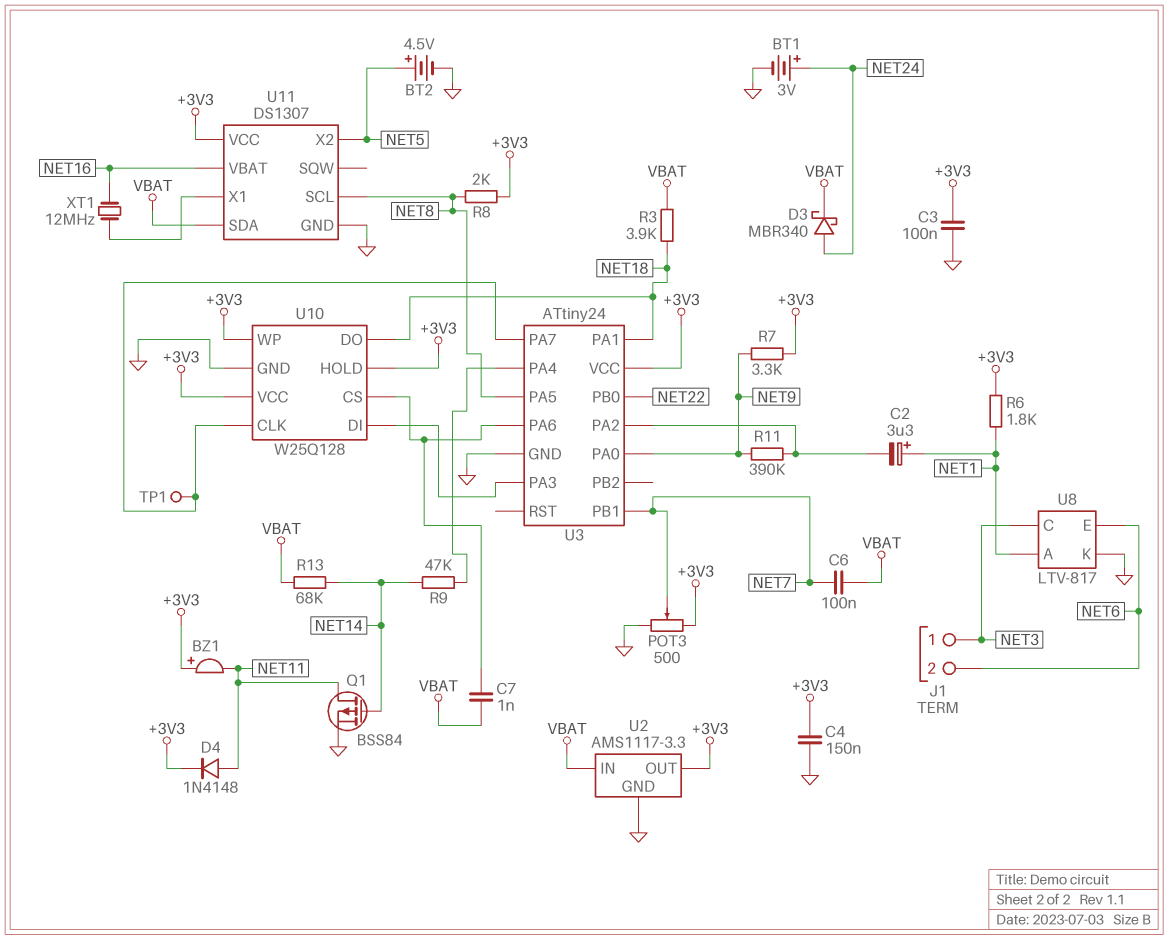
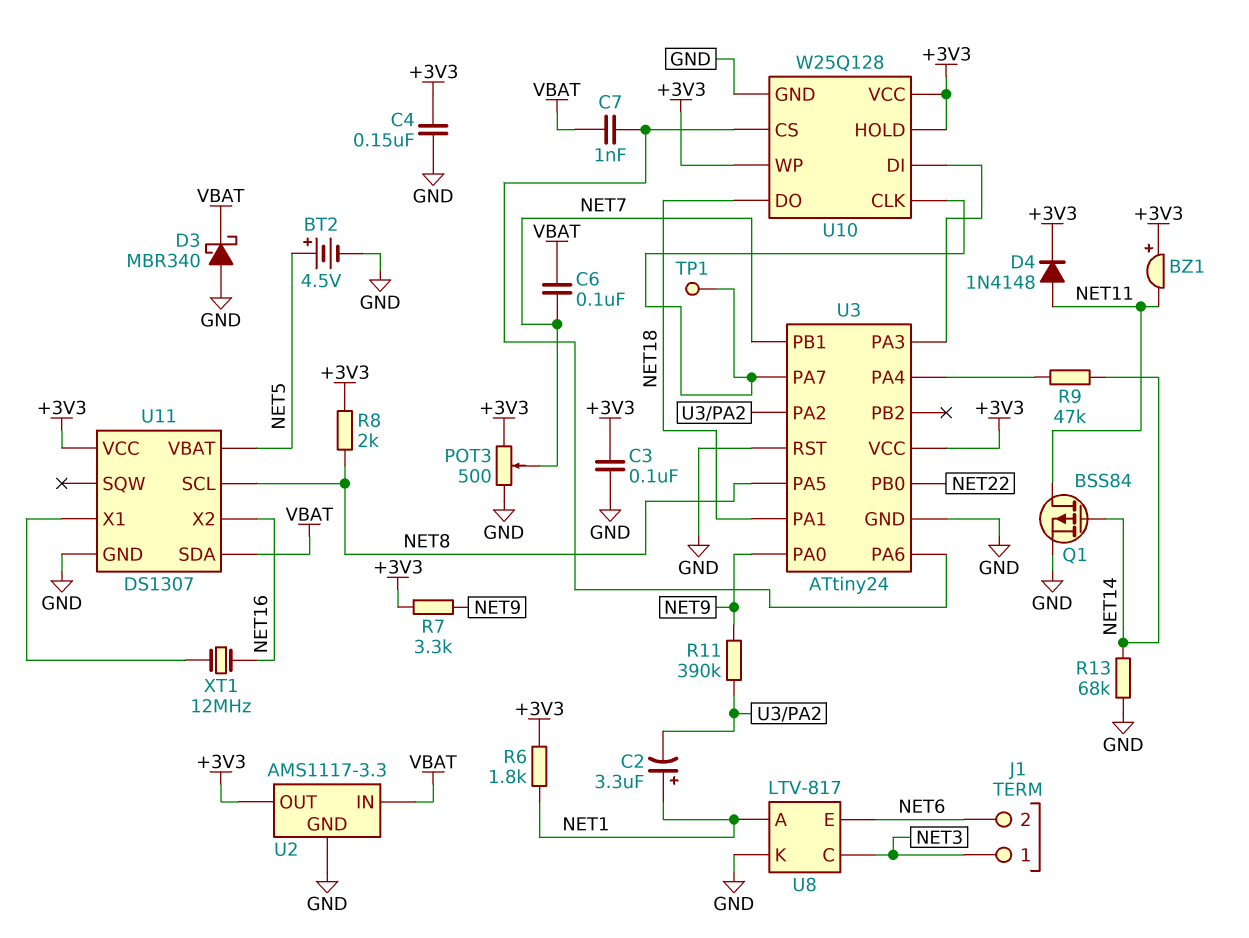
BT1: 3V (plus NET24, minus GND) -> none
D3: schottky MBR340 (A NET24, K VBAT) -> schottky MBR340 (A GND, K VBAT)
R3: 3.9k (NET18, VBAT) -> none
R13: 68k (NET14, VBAT) -> 68k (GND, NET14)
U3 pin RST: none -> GND
U11 pin VBAT: NET16 -> NET5
U11 pin X2: NET5 -> NET16

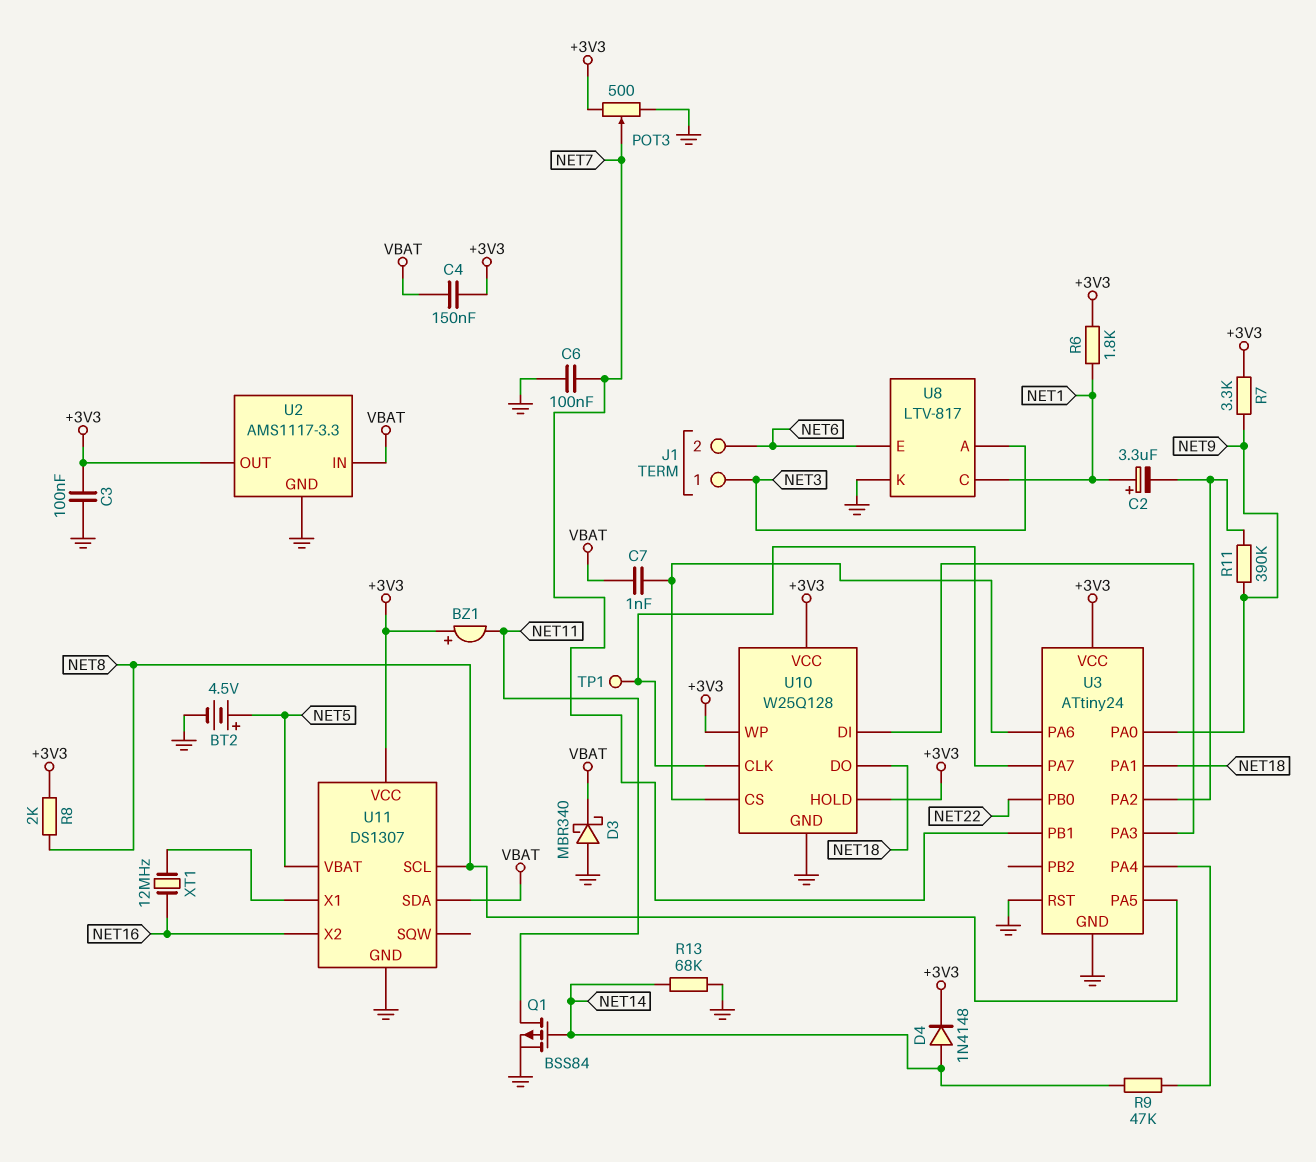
C4: 150nF (+3V3, GND) -> 150nF (+3V3, VBAT)
C6: 100nF (NET7, VBAT) -> 100nF (GND, NET7)
D4: diode 1N4148 (A NET11, K +3V3) -> diode 1N4148 (A NET14, K +3V3)
U8 pin A: NET1 -> NET3
U8 pin C: NET3 -> NET1

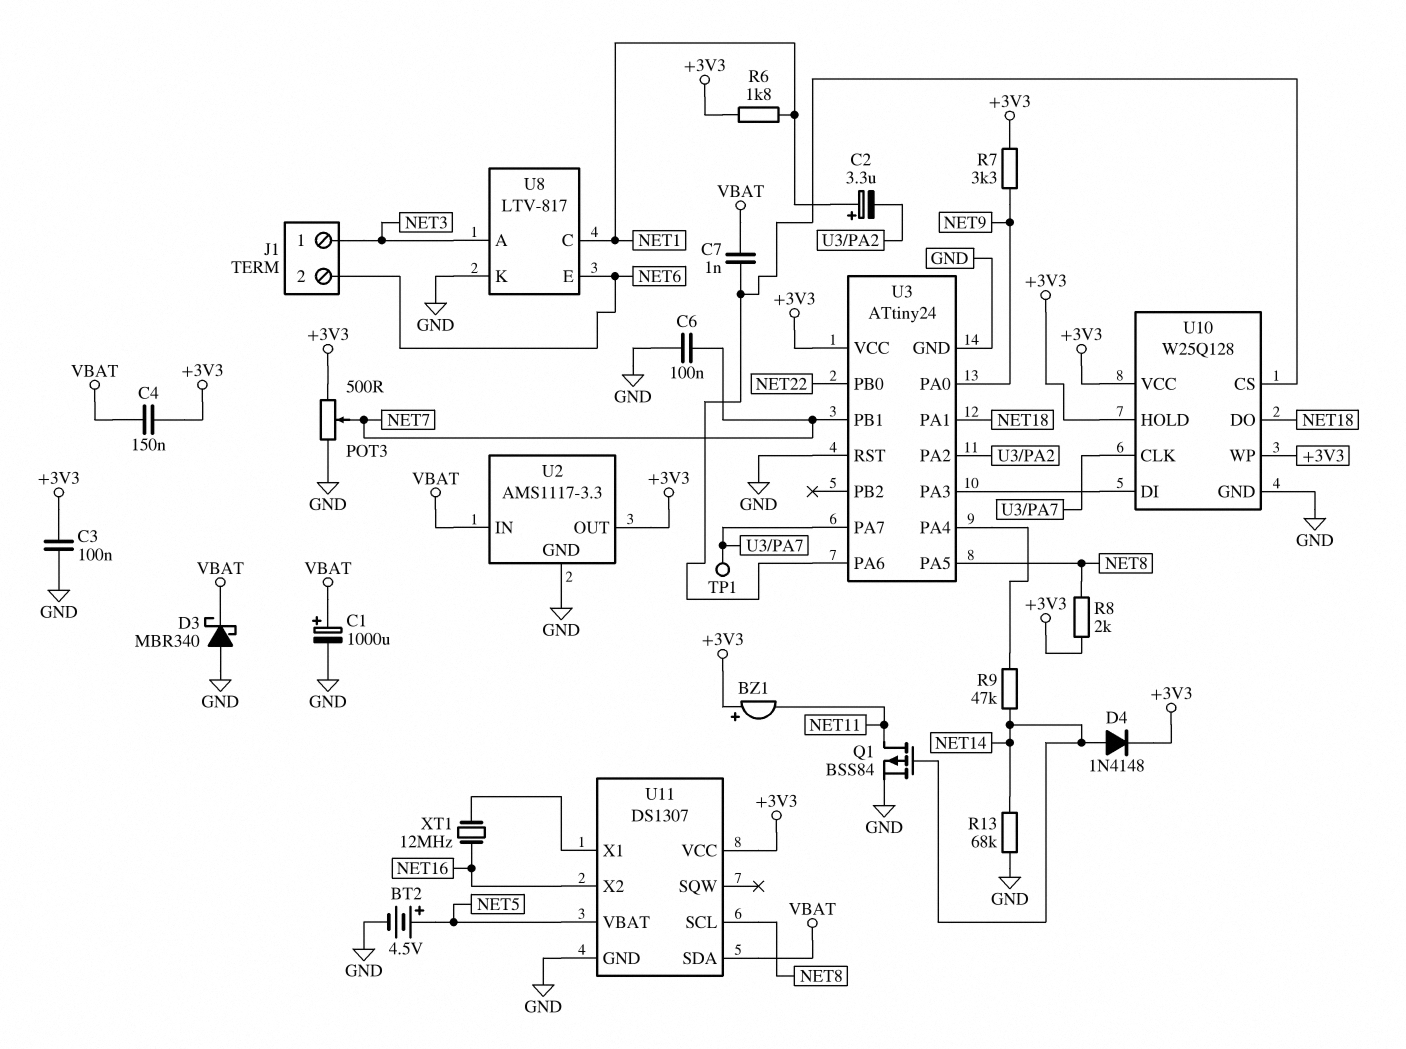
C1: none -> 1000uF (plus VBAT, minus GND)
R11: 390k (NET9, U3/PA2) -> none

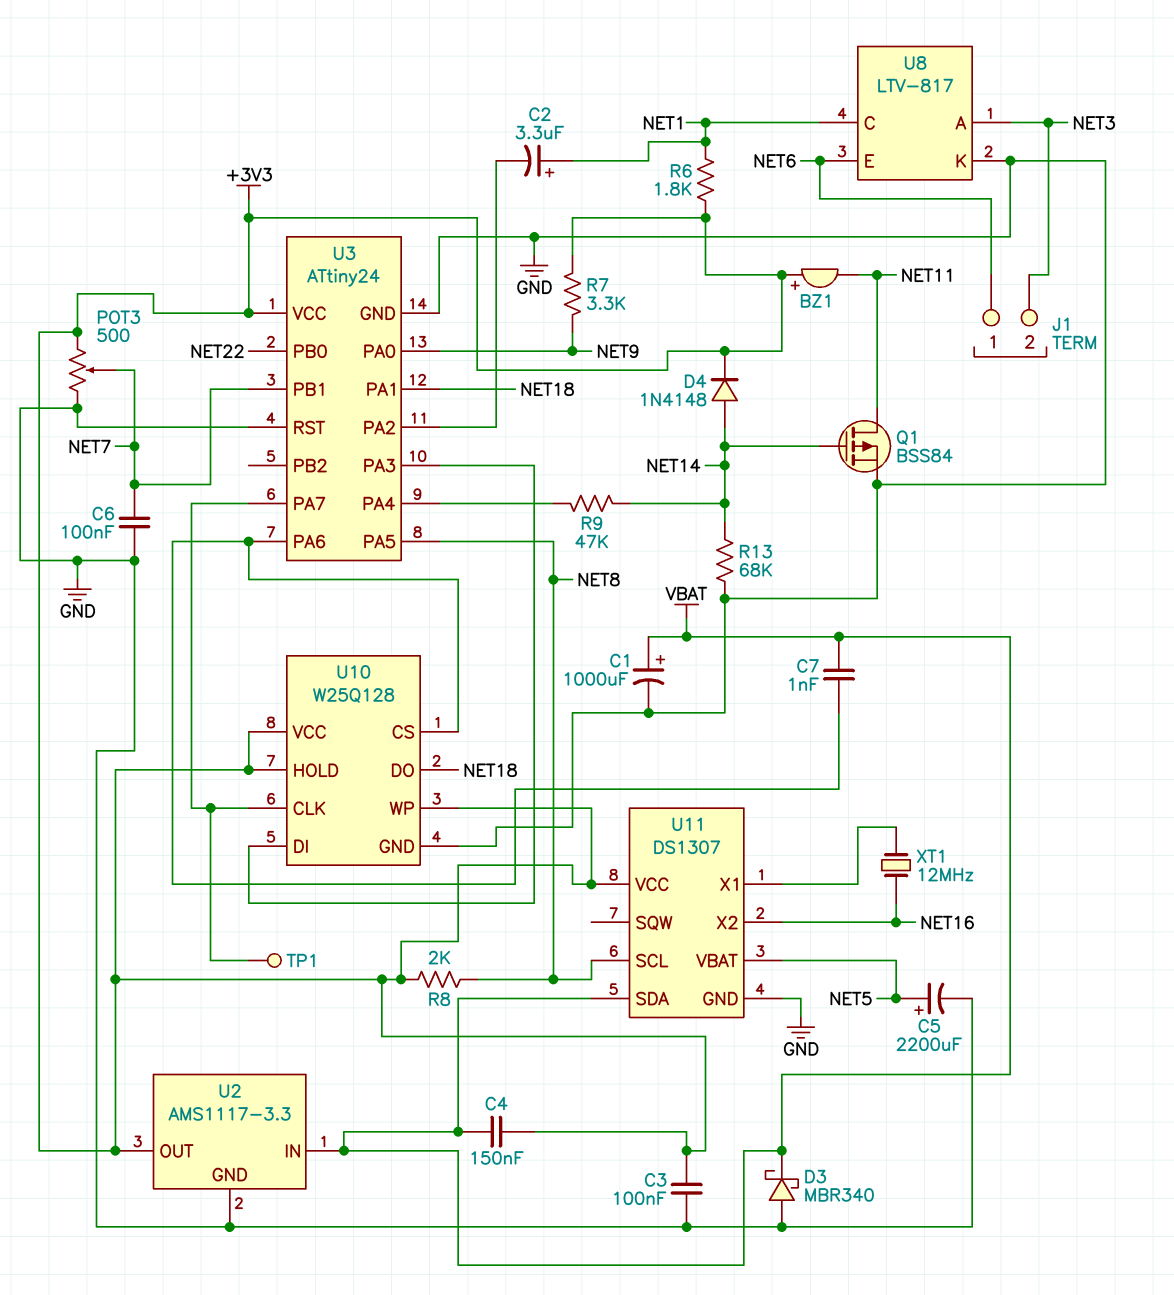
BT2: 4.5V (plus NET5, minus GND) -> none
C5: none -> 2200uF (plus NET5, minus GND)
J1 pin 1: NET3 -> NET6
J1 pin 2: NET6 -> NET3

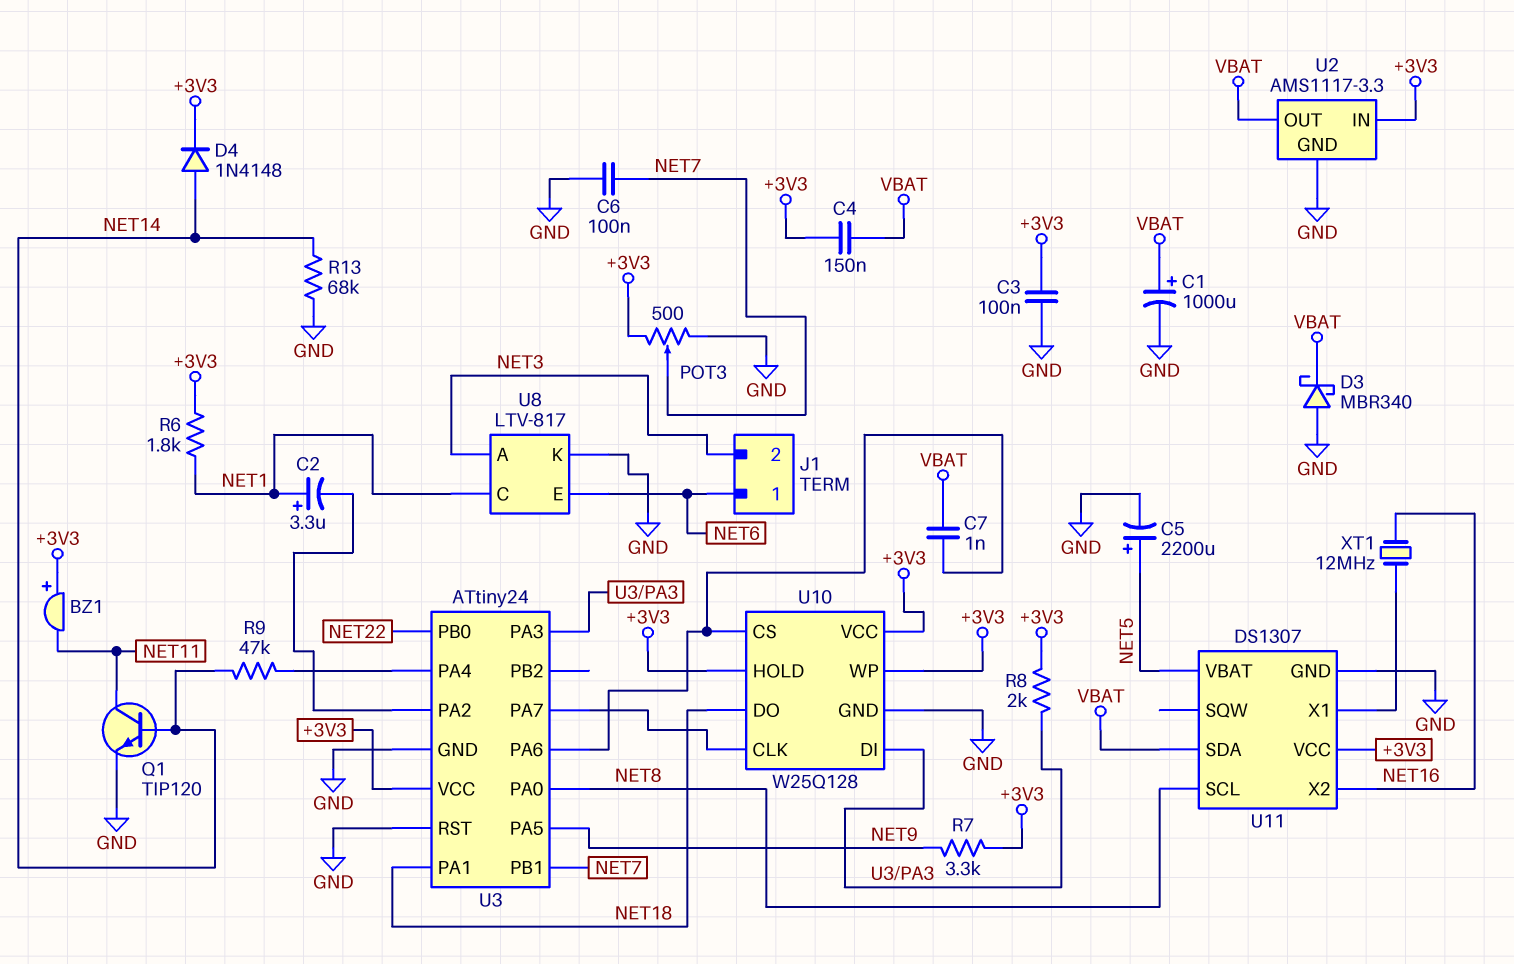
Q1: PMOS BSS84 (G NET14, D NET11, S GND) -> NPN TIP120 (B NET14, C NET11, E GND)
R8: 2k (+3V3, NET8) -> 2k (+3V3, U3/PA3)
TP1: test point (U3/PA7) -> none
U2 pin IN: VBAT -> +3V3
U2 pin OUT: +3V3 -> VBAT
U3 pin PA0: NET9 -> NET8
U3 pin PA5: NET8 -> NET9

